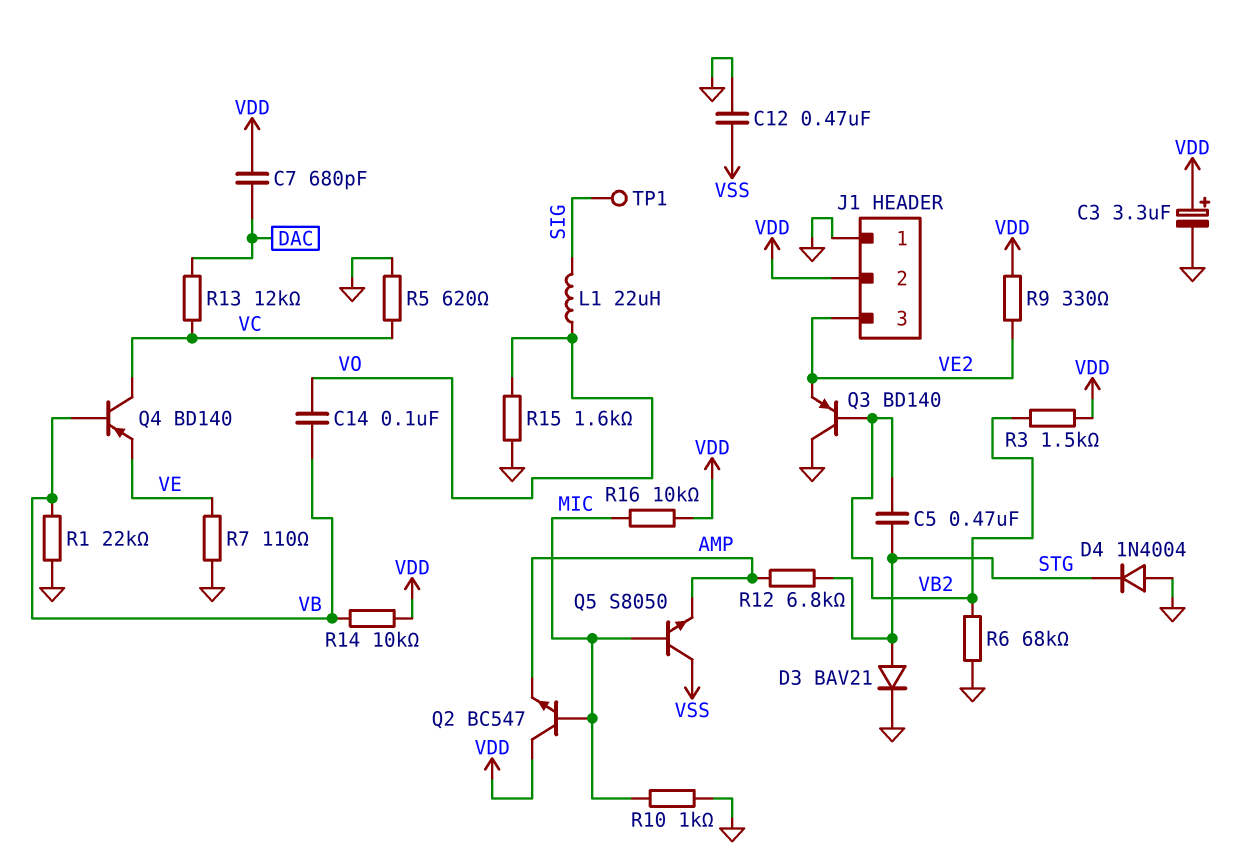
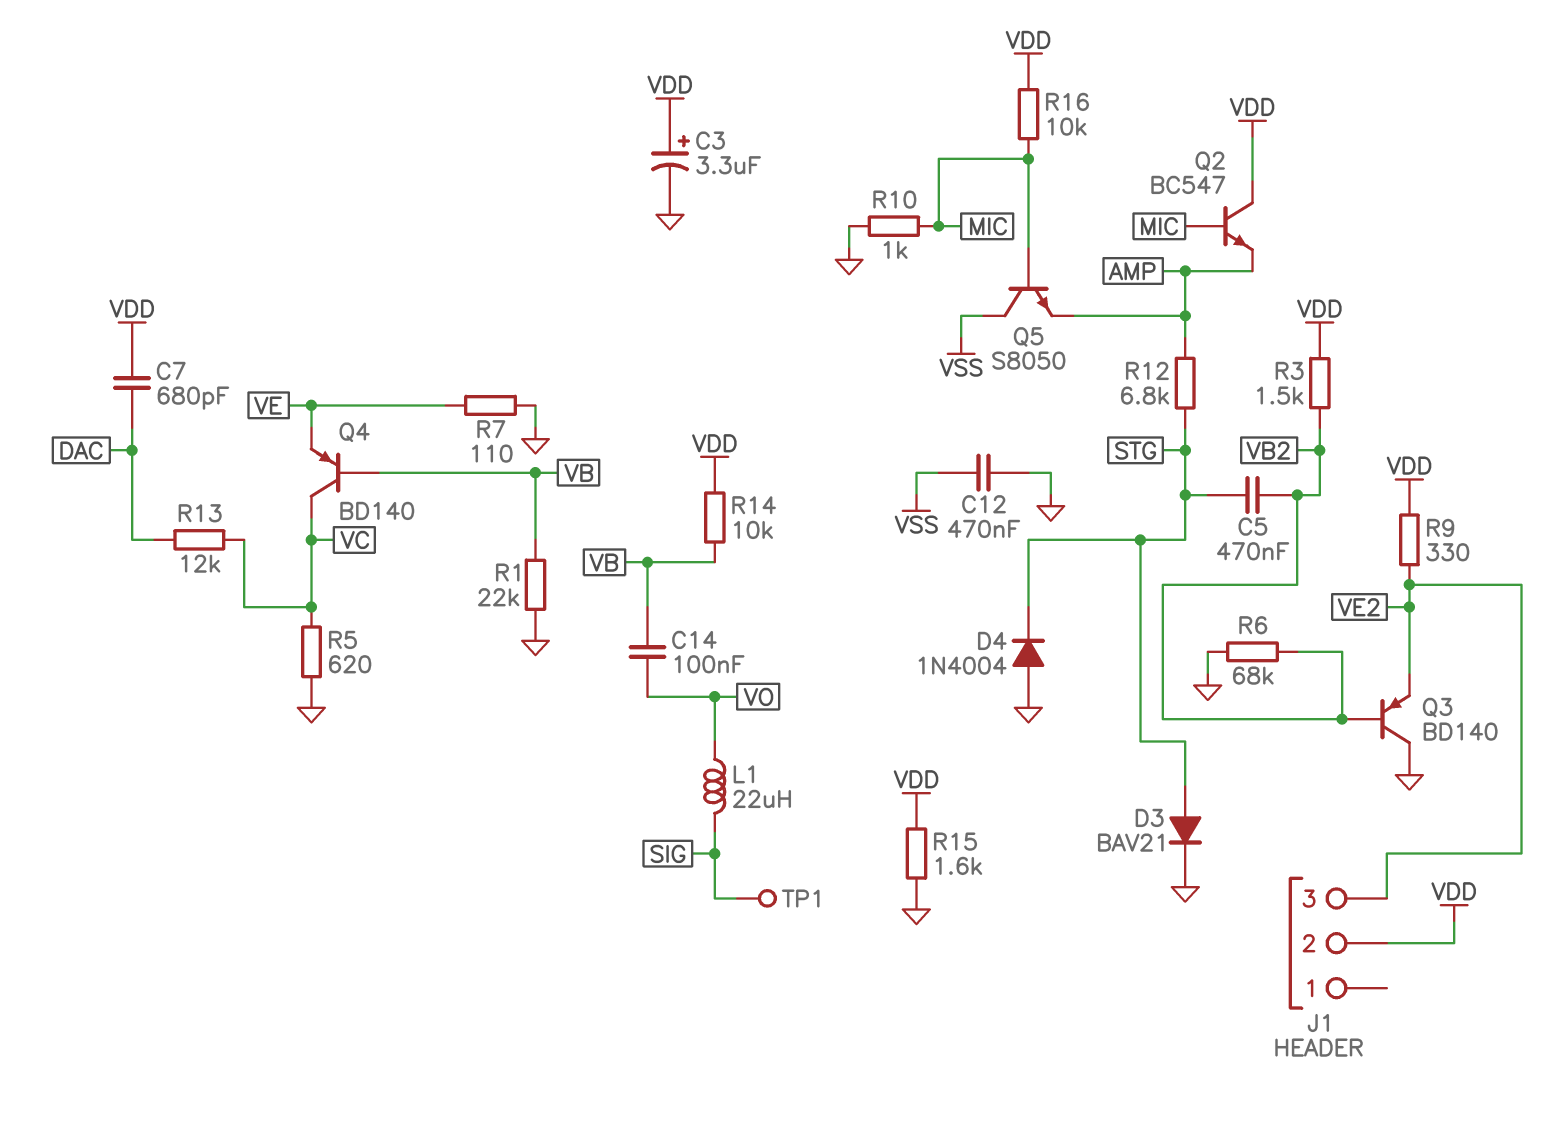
J1 pin 1: GND -> none
R15: 1.6k (GND, VO) -> 1.6k (GND, VDD)

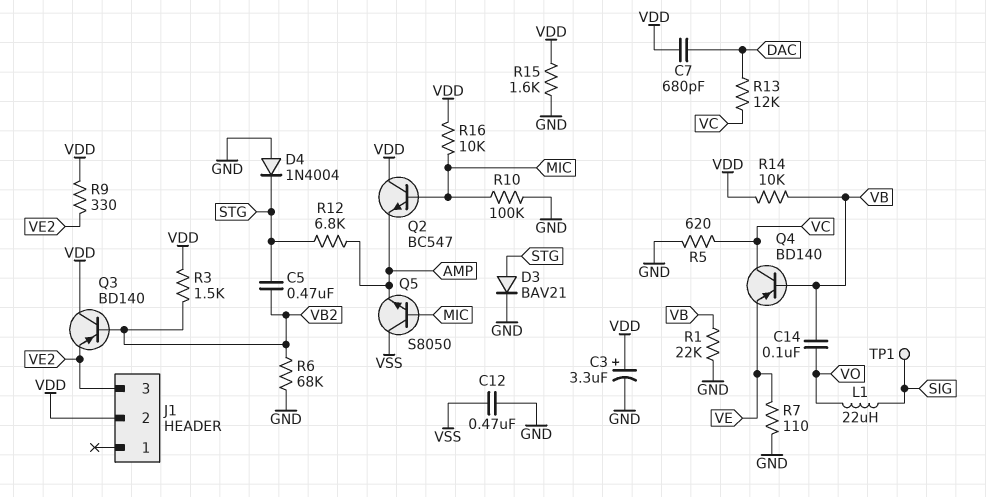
Q3: PNP BD140 (B VB2, C GND, E VE2) -> PNP BD140 (B VB2, C VDD, E VE2)
R10: 1k (GND, MIC) -> 100k (GND, MIC)

